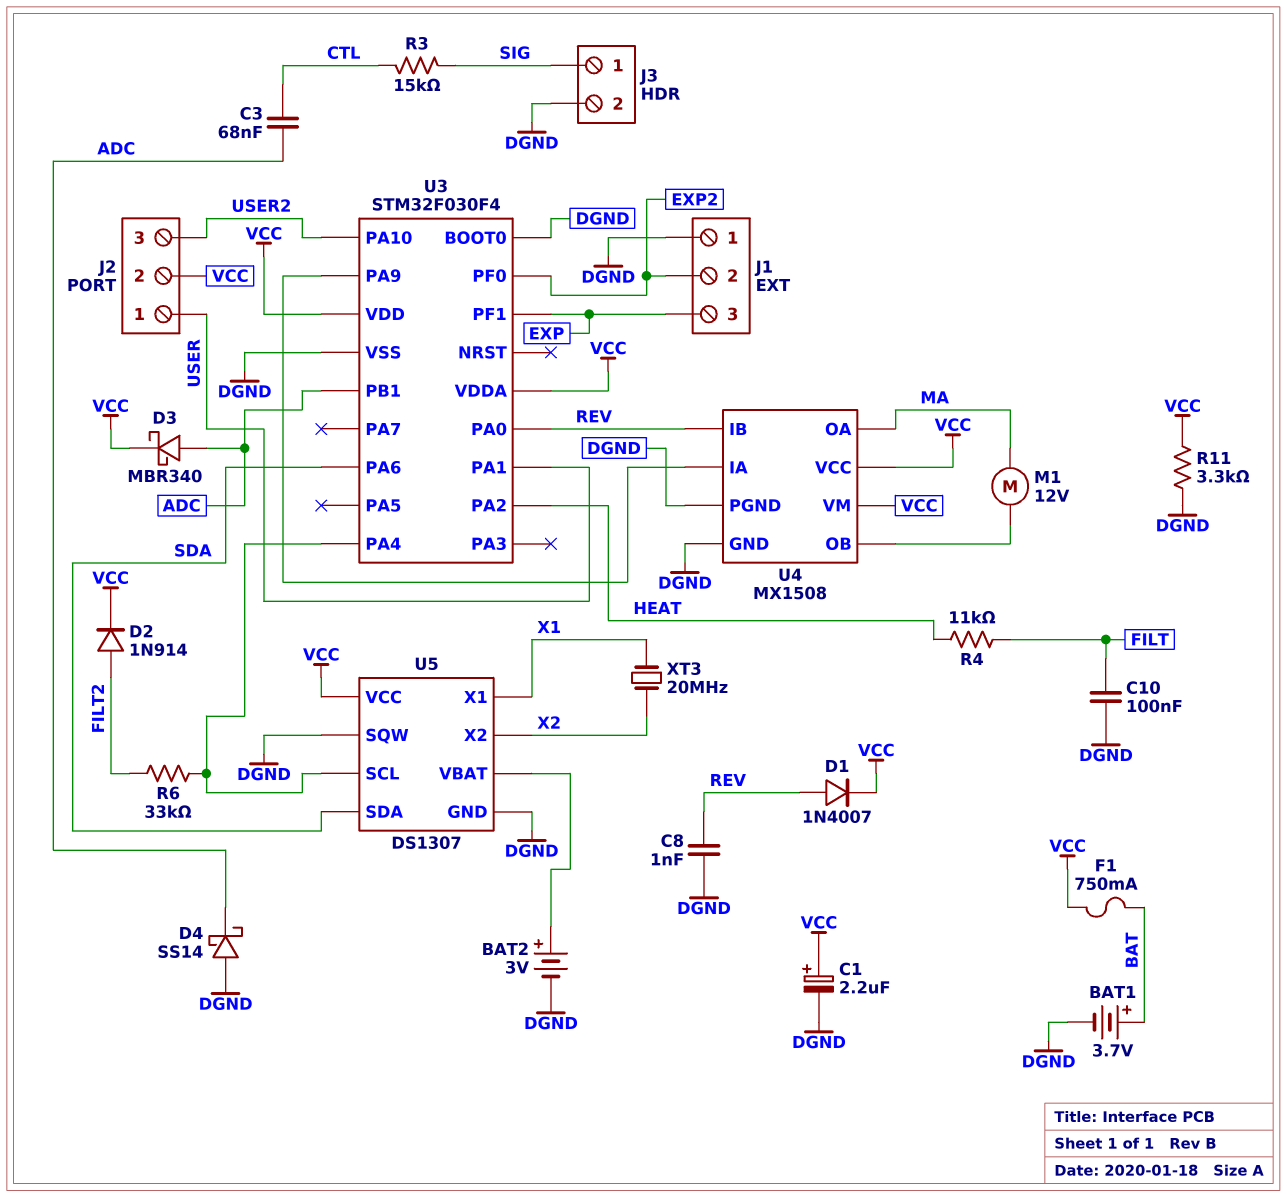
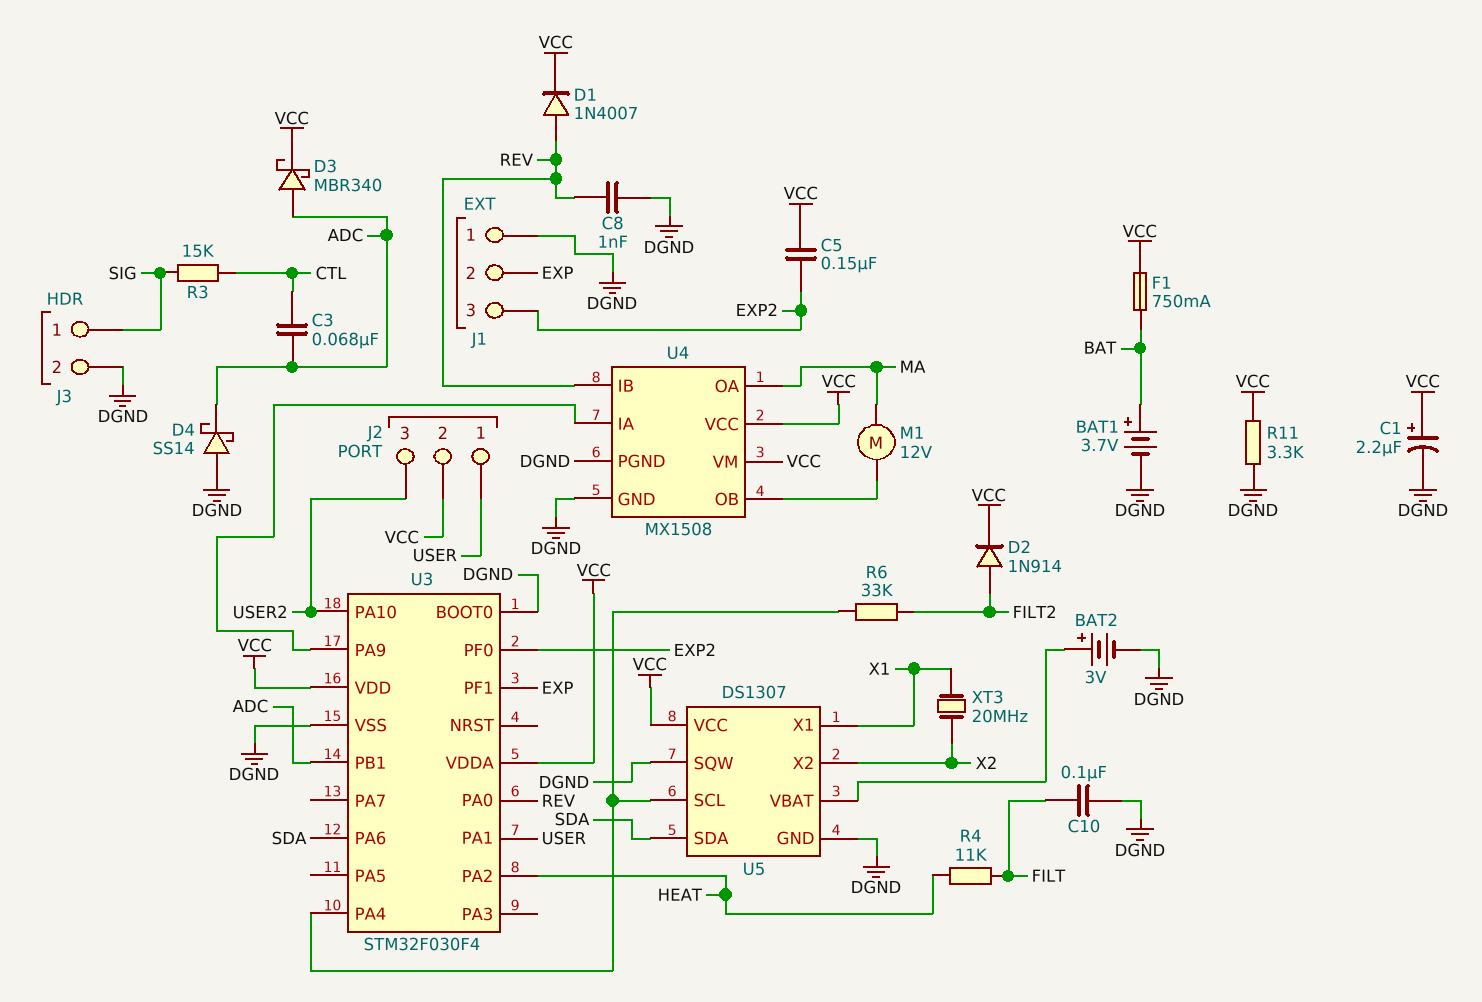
C5: none -> 150nF (EXP2, VCC)
J1 pin 2: EXP2 -> EXP
J1 pin 3: EXP -> EXP2

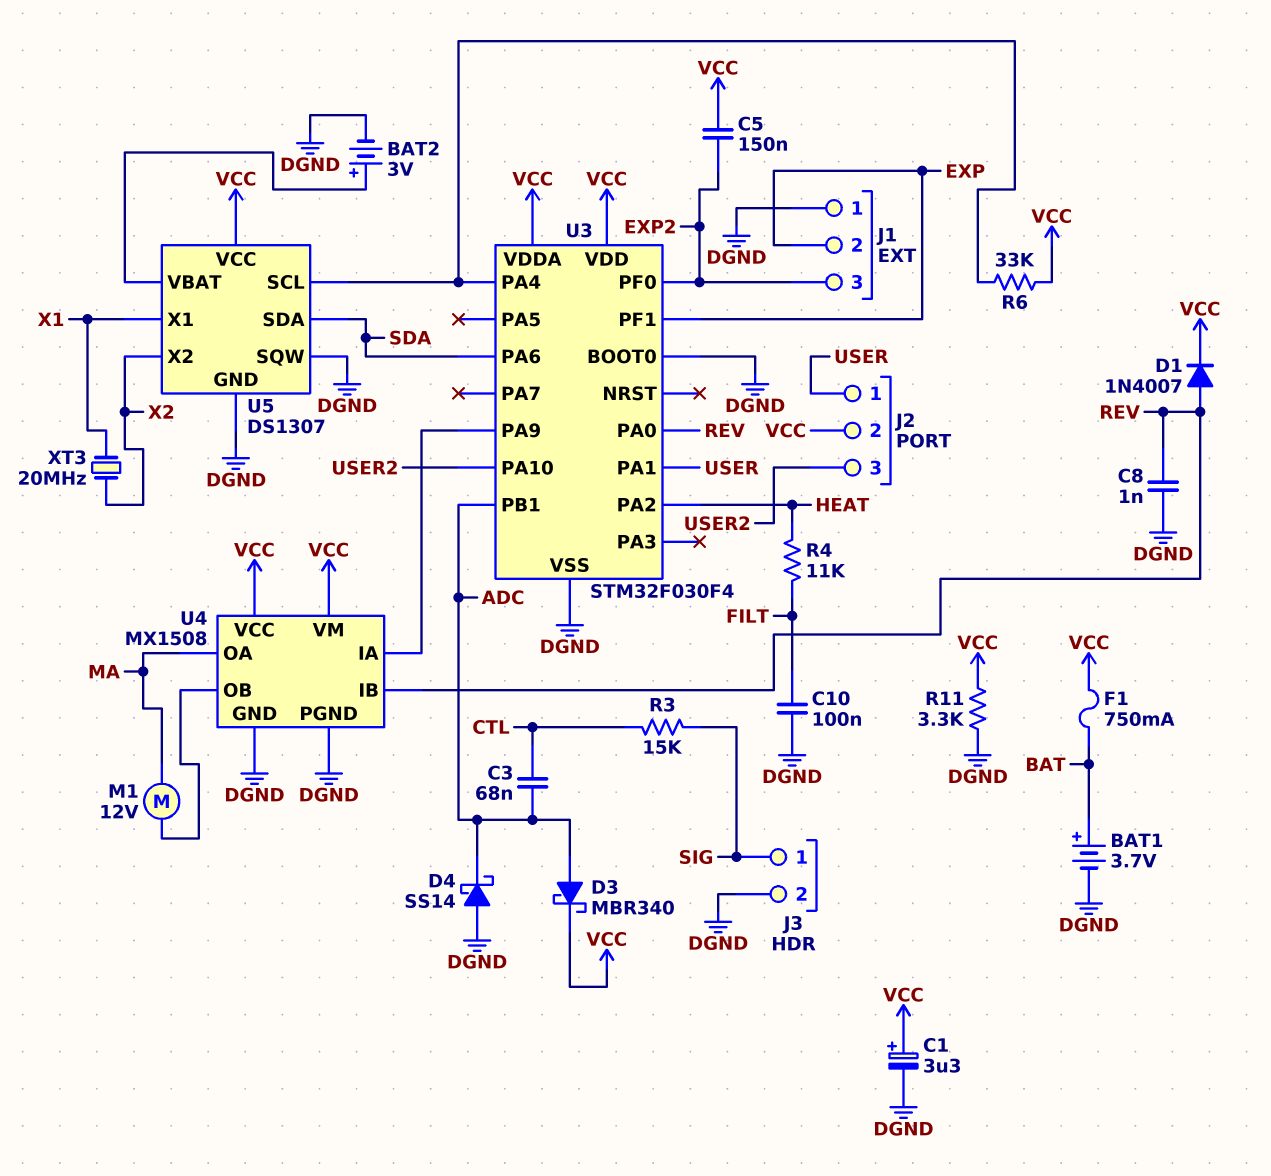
C1: 2.2uF (plus VCC, minus DGND) -> 3.3uF (plus VCC, minus DGND)
D2: diode 1N914 (A FILT2, K VCC) -> none
R6: 33k (FILT2, U3/PA4) -> 33k (U3/PA4, VCC)

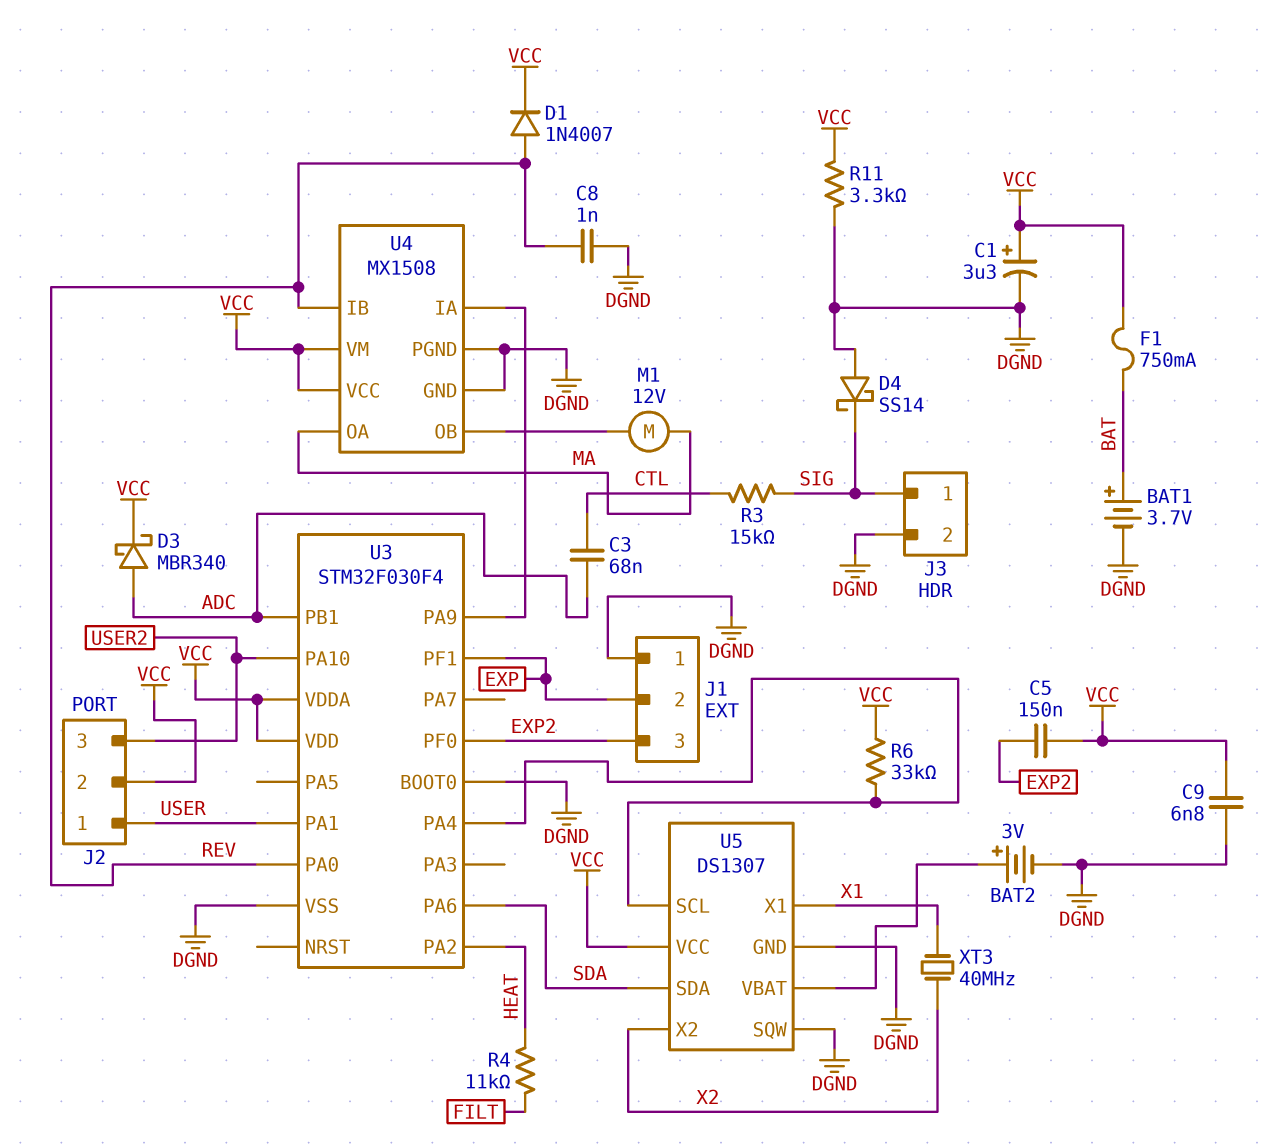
C9: none -> 6.8nF (DGND, VCC)
C10: 100nF (DGND, FILT) -> none
D4: schottky SS14 (A DGND, K ADC) -> schottky SS14 (A DGND, K SIG)
XT3: 20MHz (X1, X2) -> 40MHz (X1, X2)

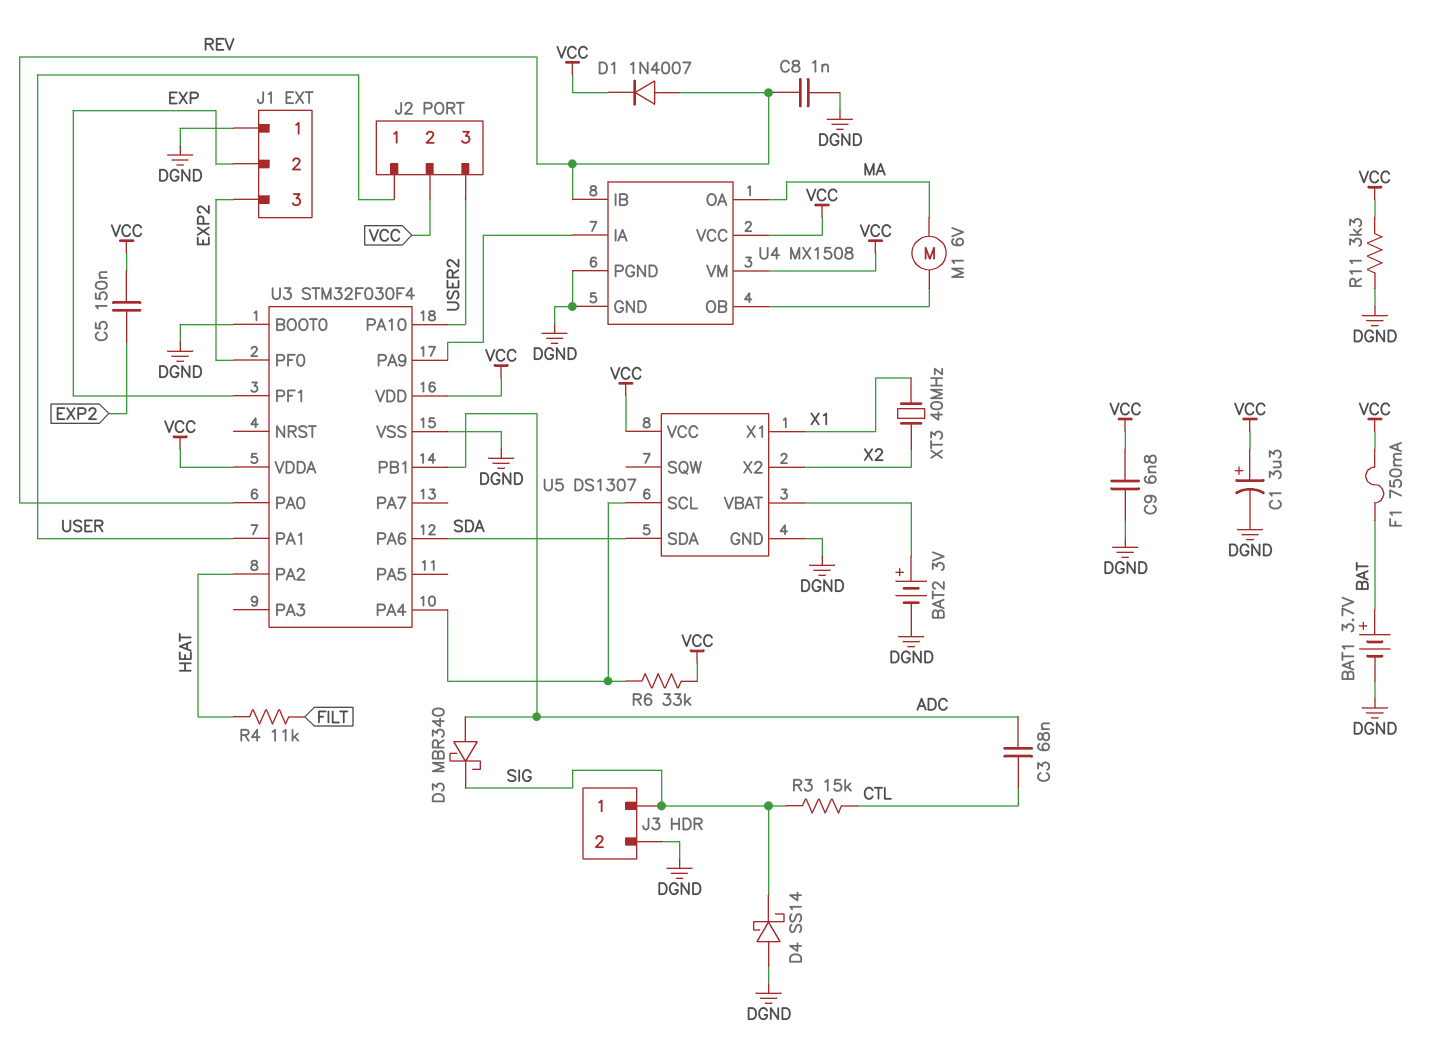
D3: schottky MBR340 (A ADC, K VCC) -> schottky MBR340 (A ADC, K SIG)
M1: motor 12V (MA, U4/OB) -> motor 6V (MA, U4/OB)
U5 pin SQW: DGND -> none

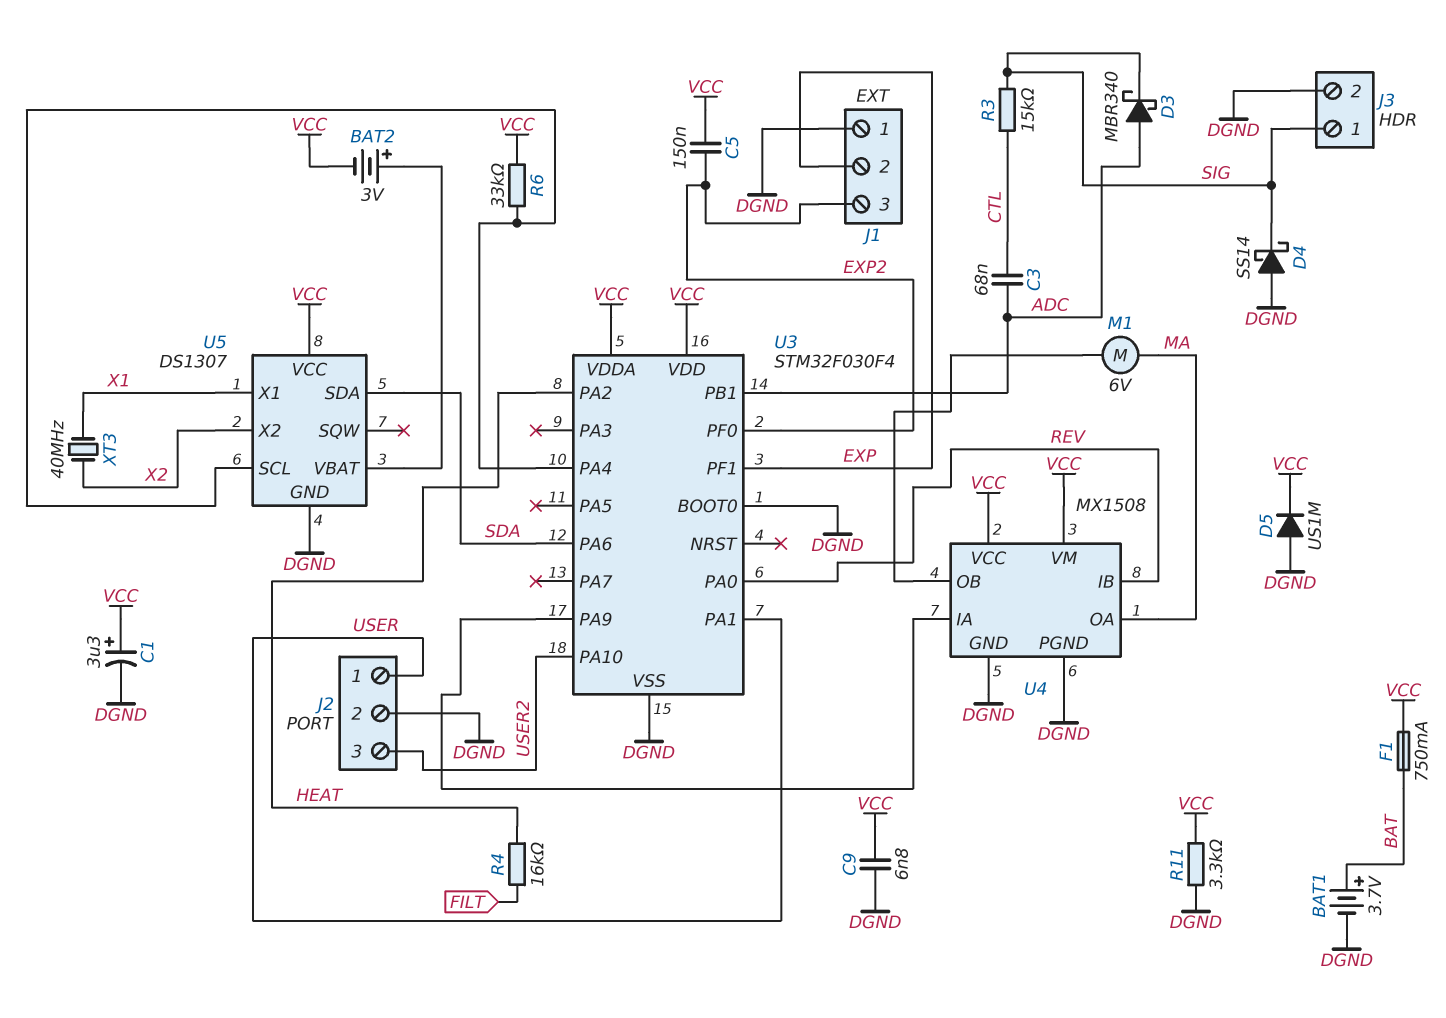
BAT2: 3V (plus U5/VBAT, minus DGND) -> 3V (plus U5/VBAT, minus VCC)
C8: 1nF (DGND, REV) -> none
D1: diode 1N4007 (A REV, K VCC) -> none
D5: none -> diode US1M (A DGND, K VCC)
J2 pin 2: VCC -> DGND
R4: 11k (FILT, HEAT) -> 16k (FILT, HEAT)

